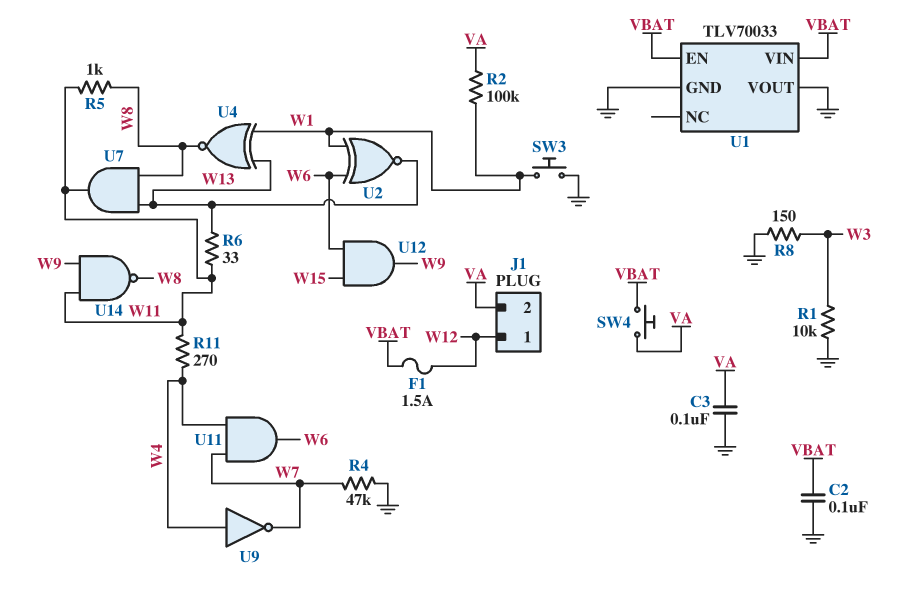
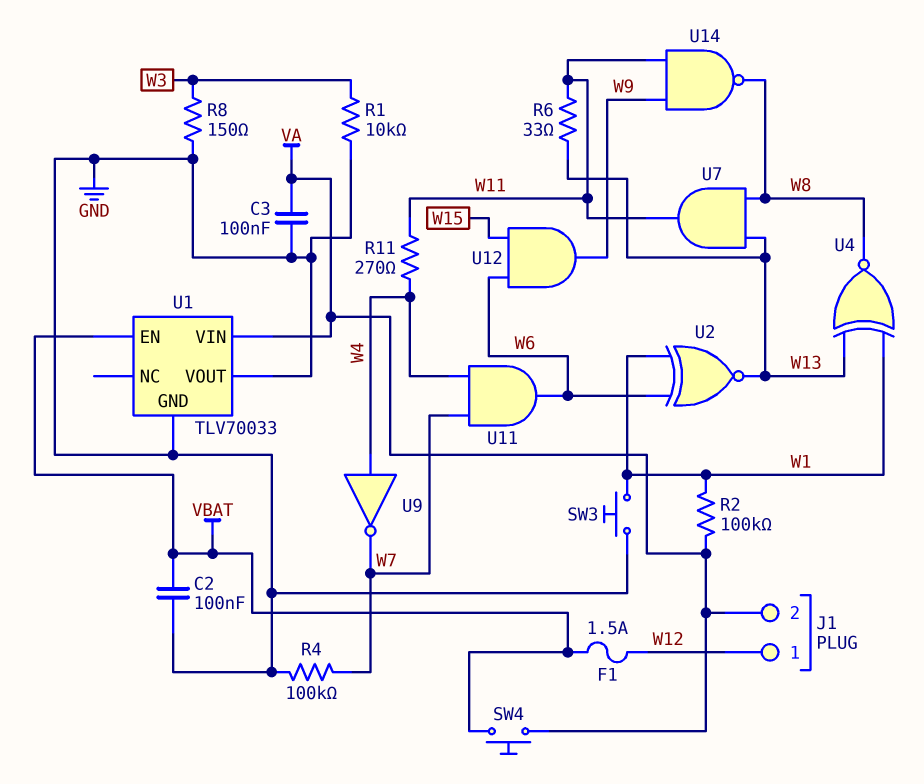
R4: 47k (GND, W7) -> 100k (GND, W7)
R5: 1k (W8, W11) -> none
U1 pin VIN: VBAT -> VA

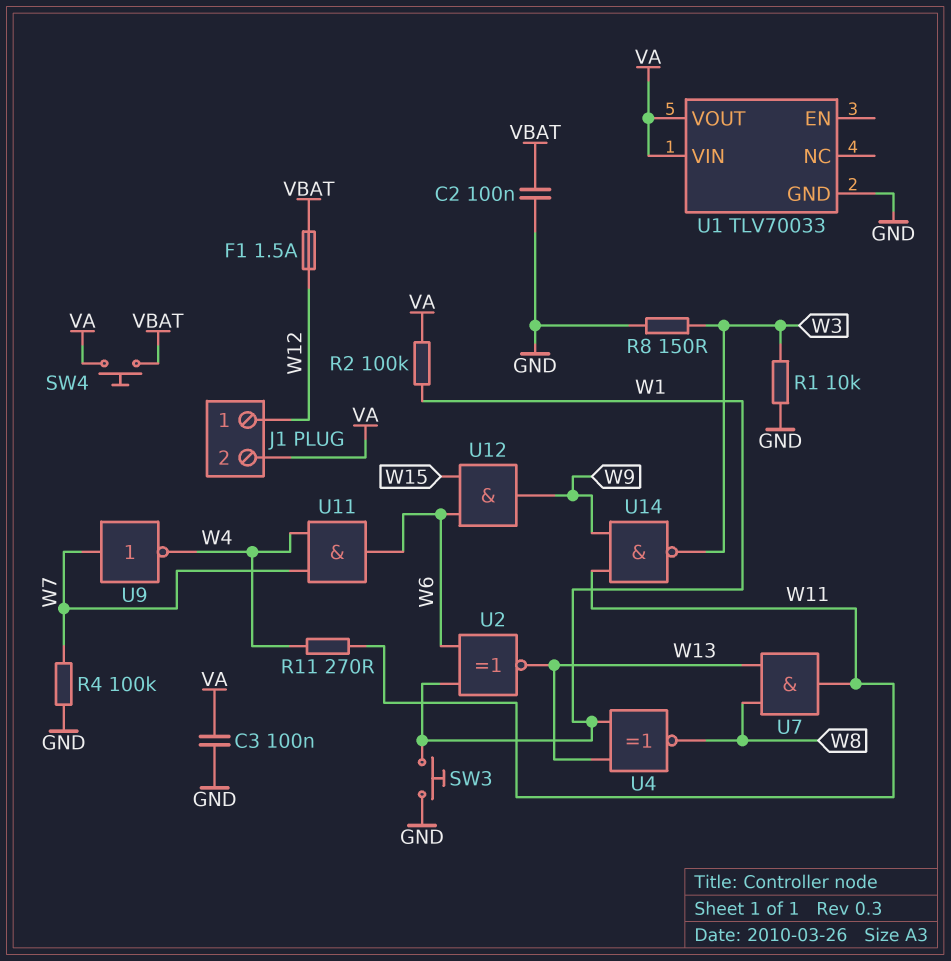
R6: 33 (W11, W13) -> none
U1 pin EN: VBAT -> none
U1 pin VOUT: GND -> VA
U9: NOT (in W4, out W7) -> NOT (in W7, out W4)
U14: NAND (in W9, in W11, out W8) -> NAND (in W9, in W11, out W3)

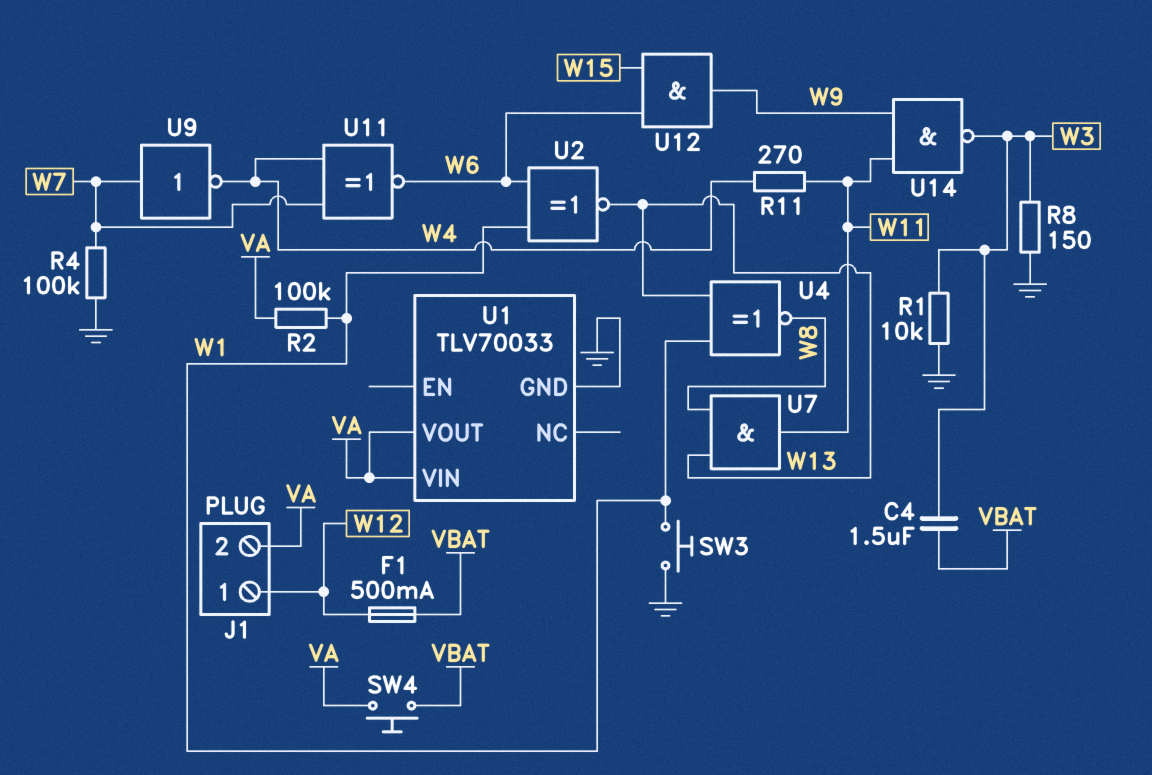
C2: 100nF (GND, VBAT) -> none
C3: 100nF (GND, VA) -> none
C4: none -> 1.5uF (VBAT, W3)
F1: 1.5A (VBAT, W12) -> 500mA (VBAT, W12)
U11: AND (in W4, in W7, out W6) -> XNOR (in W4, in W7, out W6)

